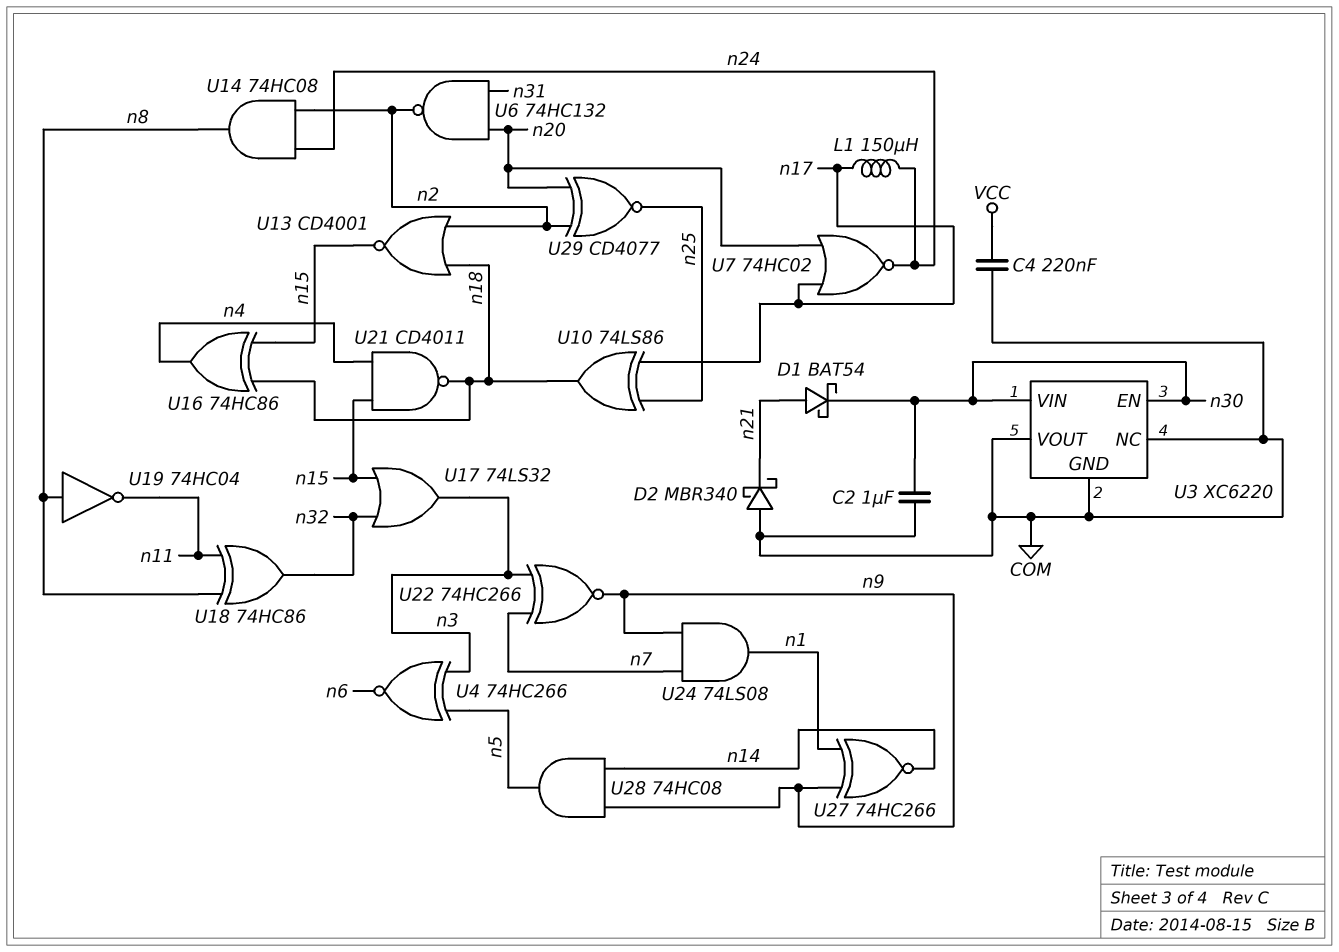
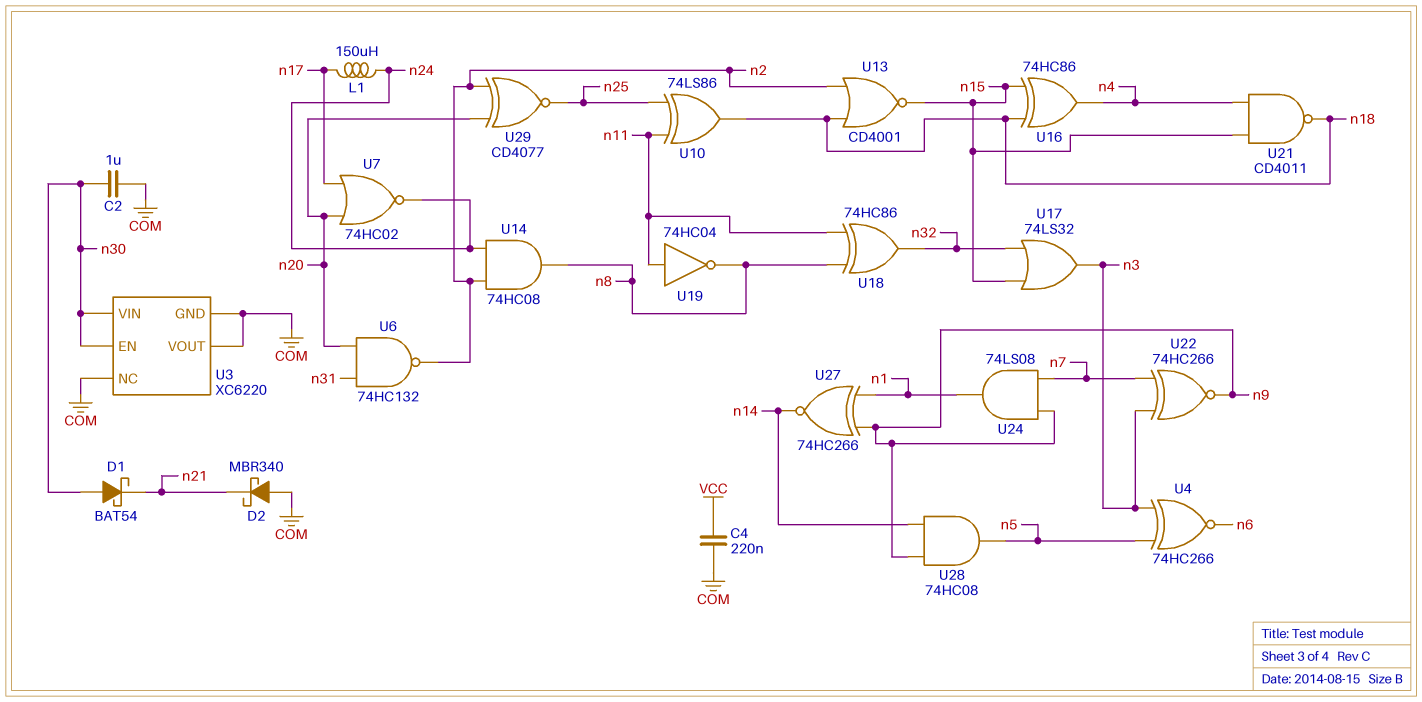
D1: schottky BAT54 (A n21, K n30) -> schottky BAT54 (A n30, K n21)
U10: XOR 74LS86 (in n17, in n25, out n18) -> XOR 74LS86 (in n11, in n25, out n18)
U19: NOT 74HC04 (in n8, out n11) -> NOT 74HC04 (in n11, out n8)

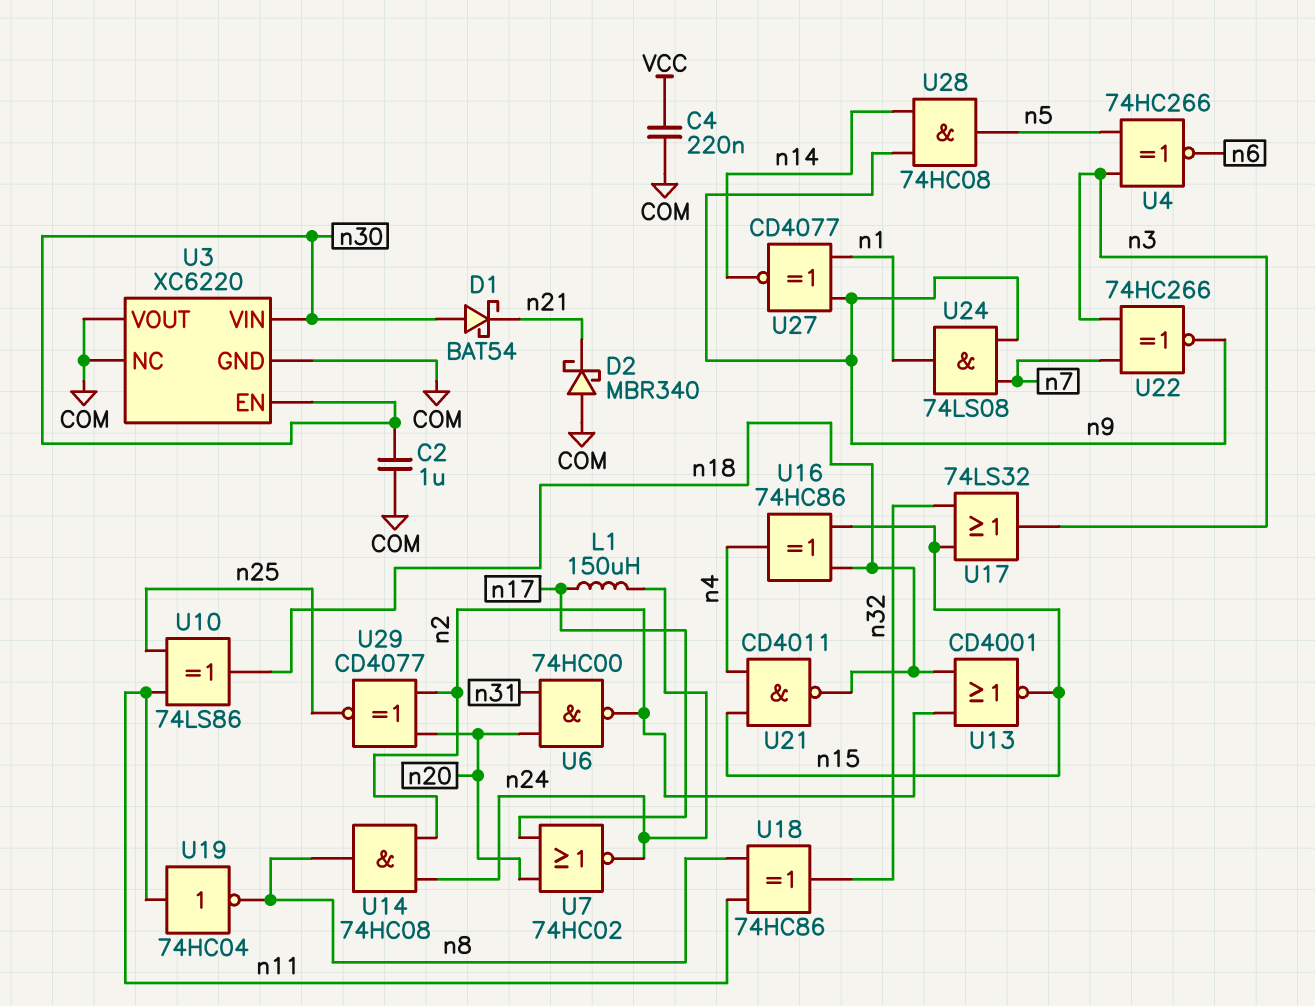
U6: NAND 74HC132 (in n20, in n31, out n2) -> NAND 74HC00 (in n20, in n31, out n2)
U27: XNOR 74HC266 (in n1, in n9, out n14) -> XNOR CD4077 (in n1, in n9, out n14)

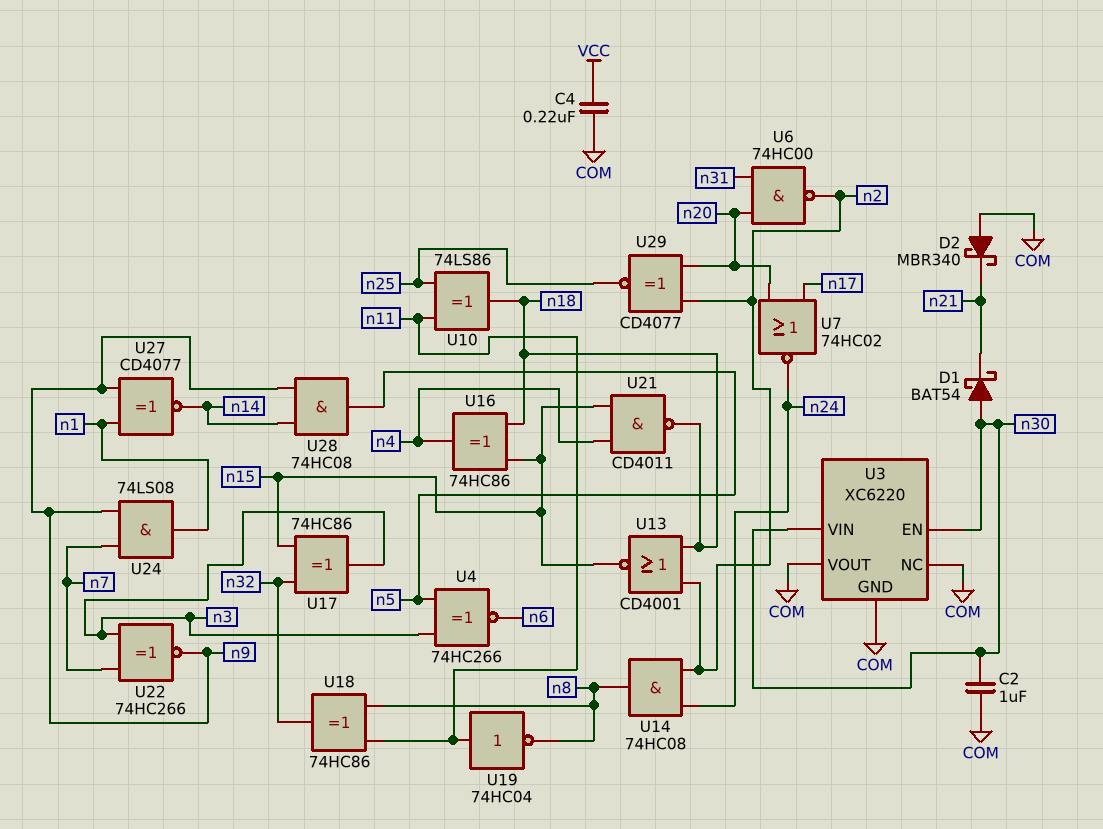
L1: 150uH (n17, n24) -> none
U17: OR 74LS32 (in n15, in n32, out n3) -> XOR 74HC86 (in n15, in n32, out n3)

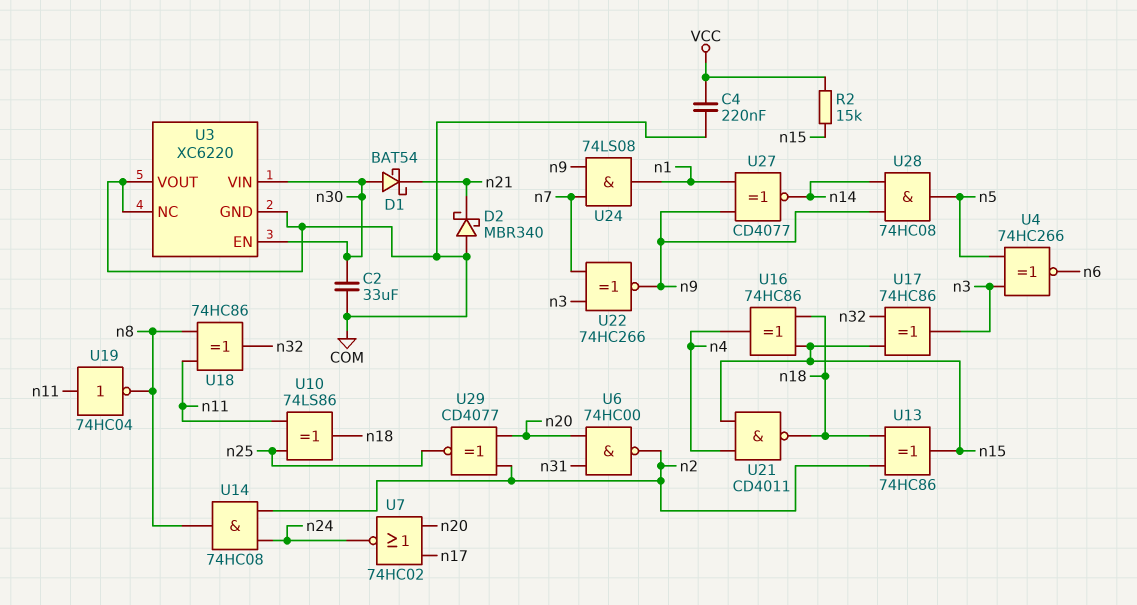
C2: 1uF (COM, n30) -> 33uF (COM, n30)
R2: none -> 15k (VCC, n15)
U13: NOR CD4001 (in n2, in n18, out n15) -> XOR 74HC86 (in n2, in n18, out n15)

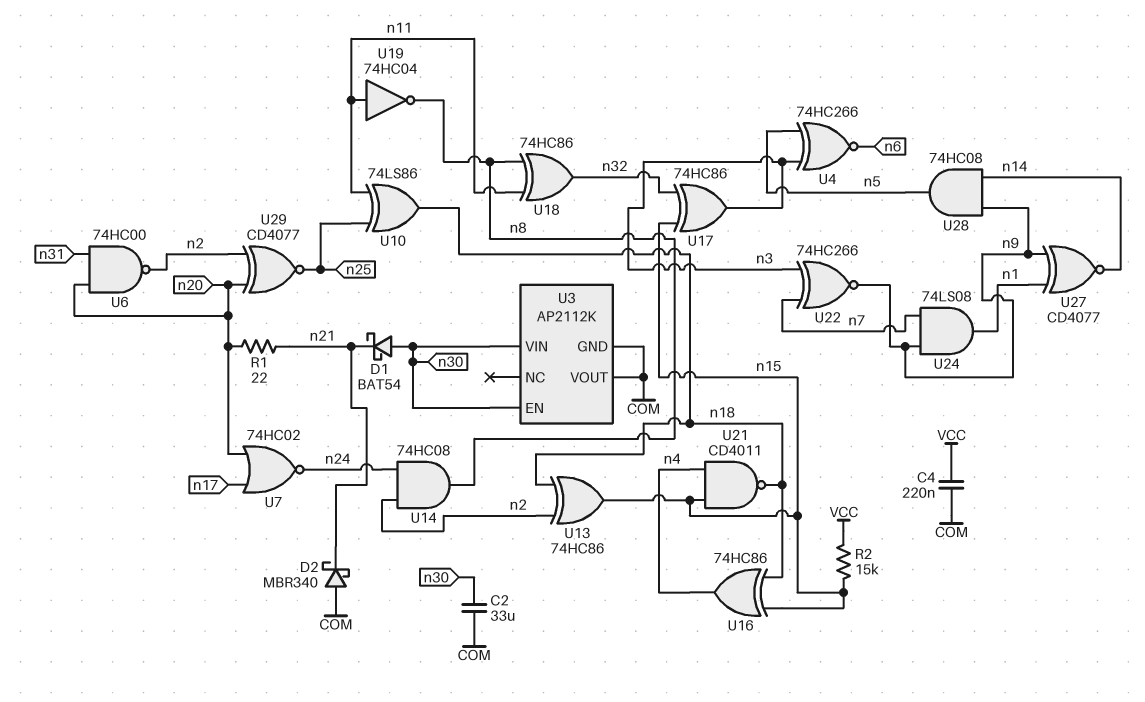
R1: none -> 22 (n20, n21)
U3: XC6220 -> AP2112K
U3 pin NC: COM -> none

